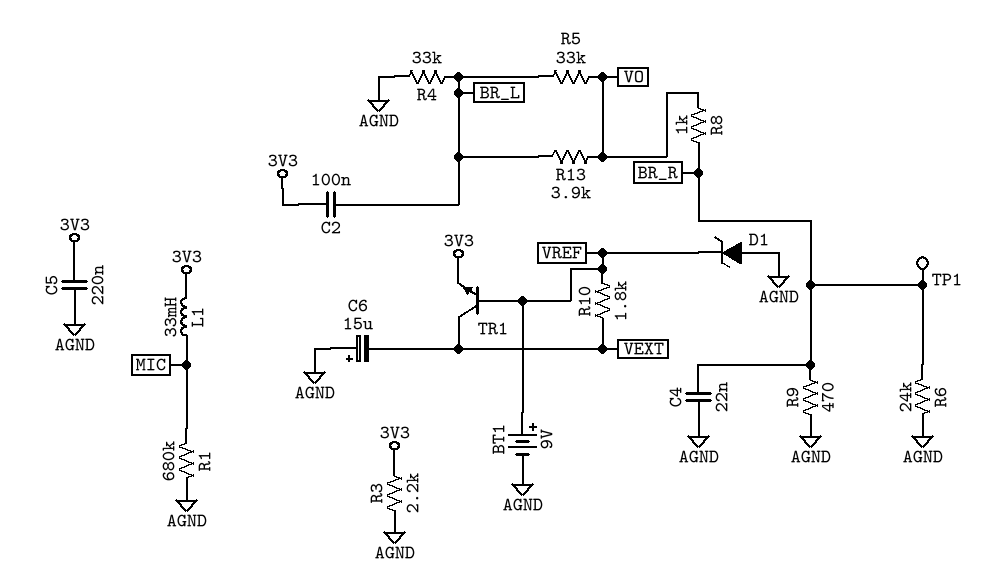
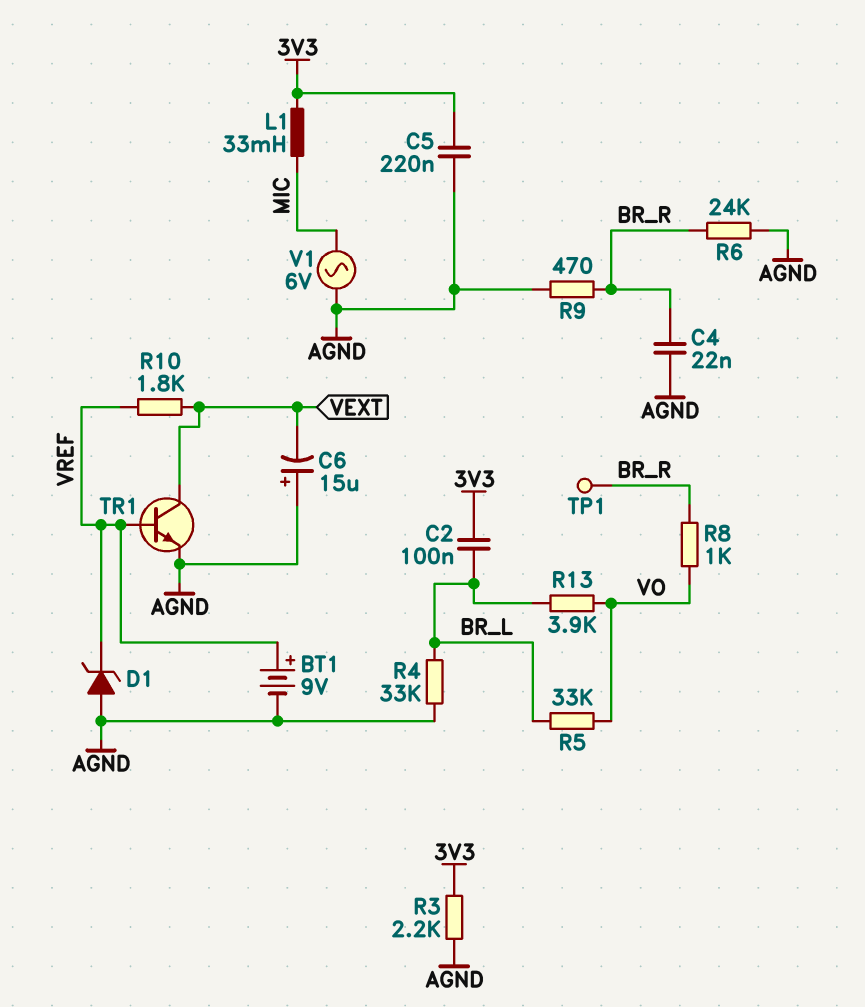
R1: 680k (AGND, MIC) -> none
TR1: NPN (B VREF, C VEXT, E 3V3) -> NPN (B VREF, C VEXT, E AGND)
V1: none -> AC 6V (AGND, MIC)

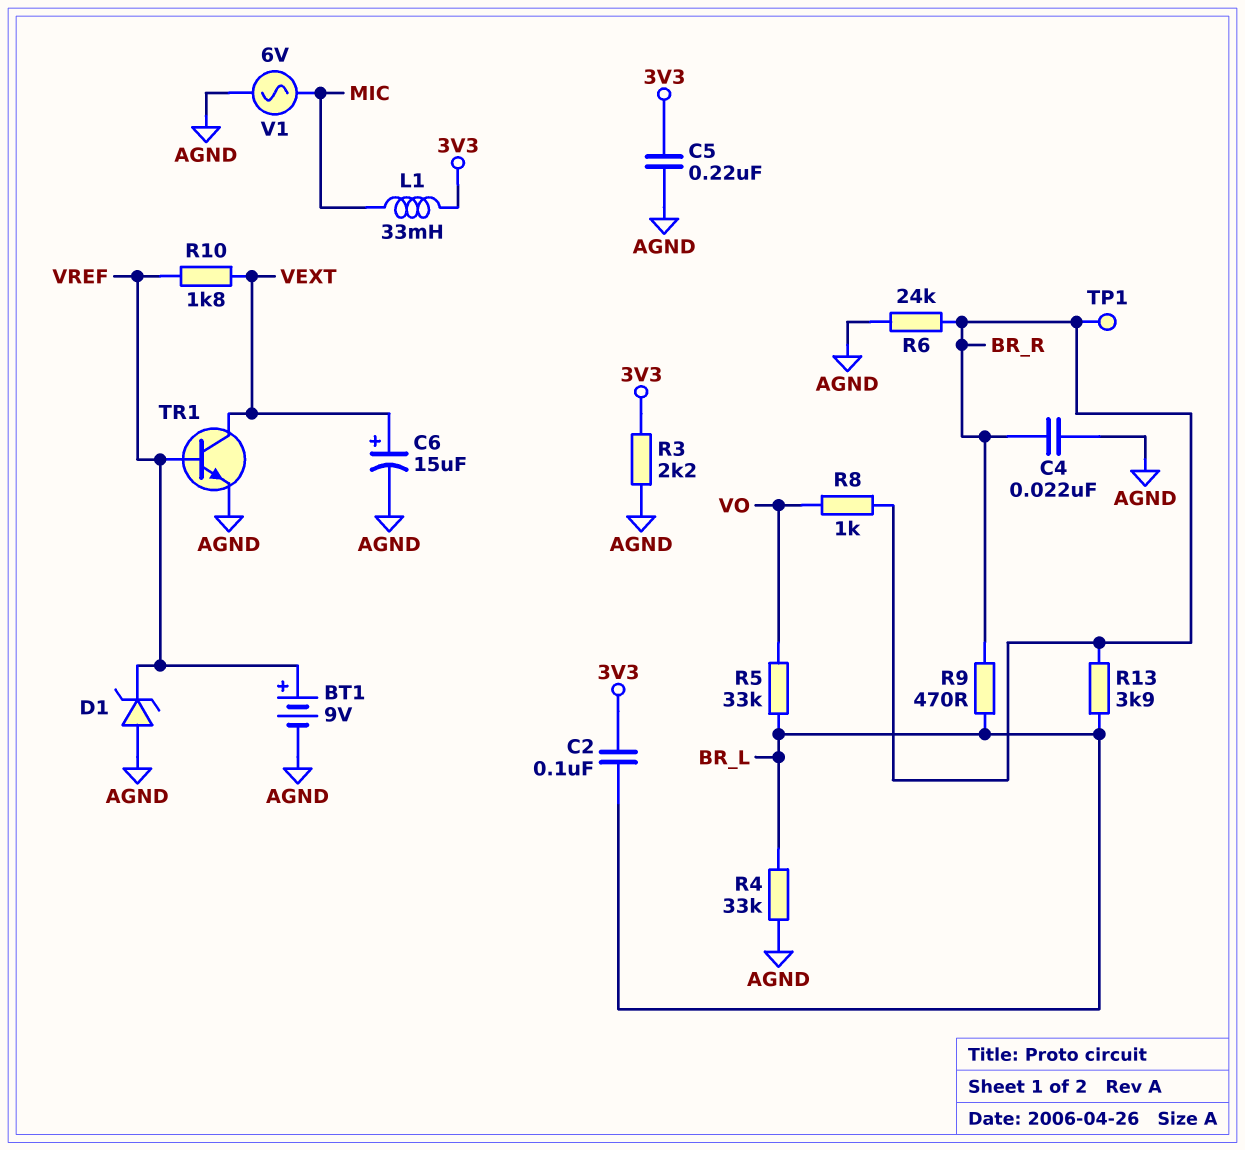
C6: 15uF (plus AGND, minus VEXT) -> 15uF (plus VEXT, minus AGND)
R9: 470 (AGND, BR_R) -> 470 (BR_L, BR_R)
R13: 3.9k (BR_L, VO) -> 3.9k (BR_L, BR_R)

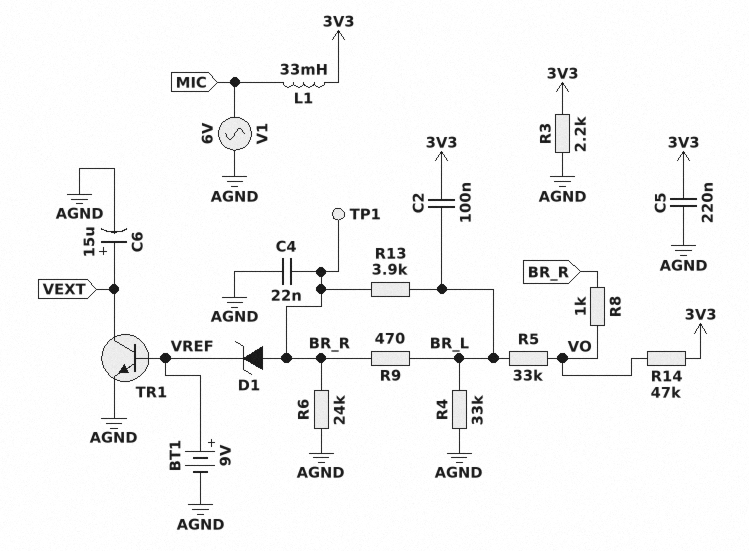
D1: zener (A AGND, K VREF) -> zener (A BR_R, K VREF)
R10: 1.8k (VEXT, VREF) -> none
R14: none -> 47k (3V3, VO)

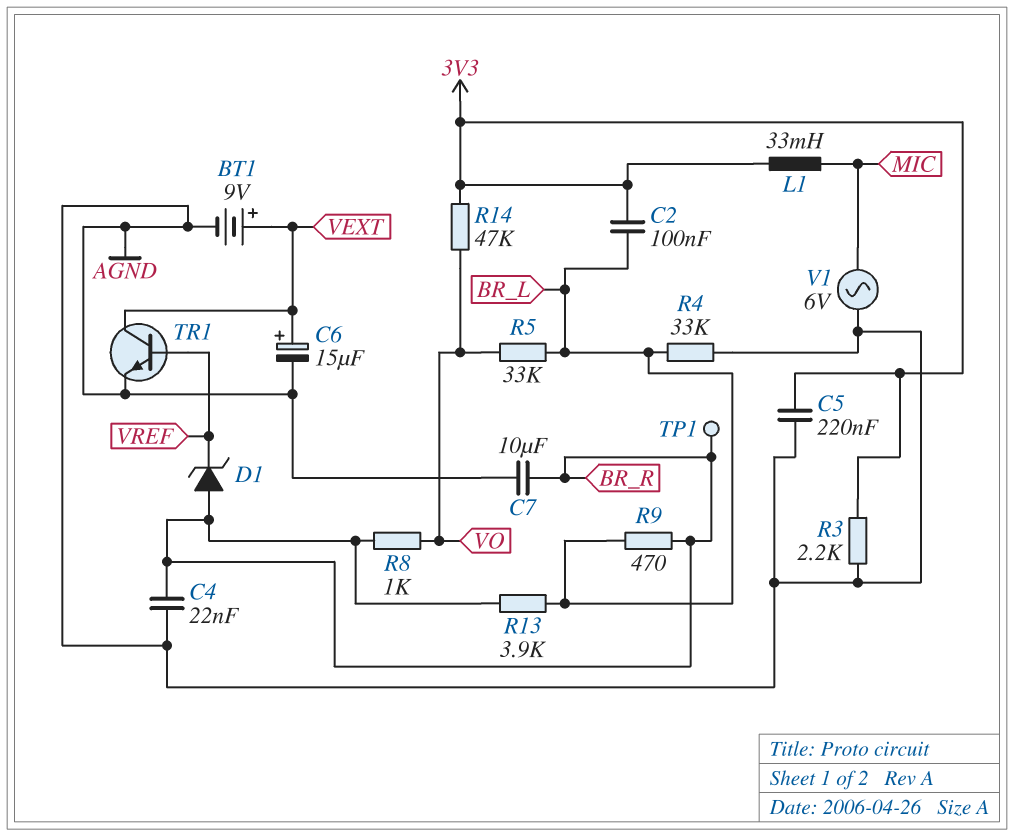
BT1: 9V (plus VREF, minus AGND) -> 9V (plus VEXT, minus AGND)
C7: none -> 10uF (AGND, BR_R)
R6: 24k (AGND, BR_R) -> none

